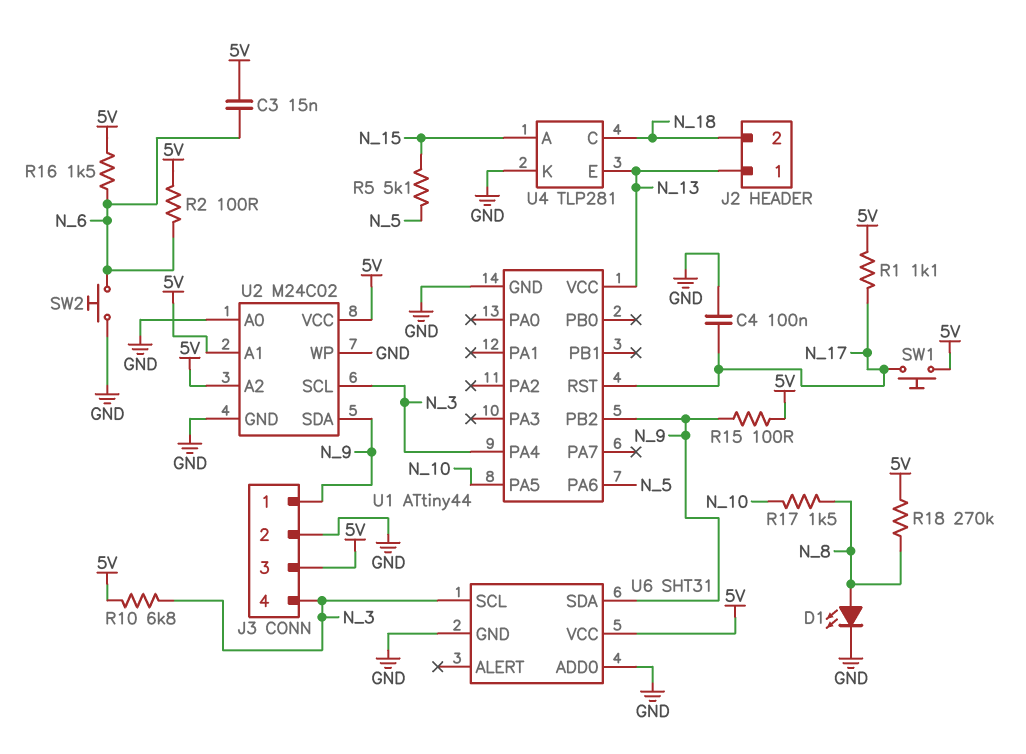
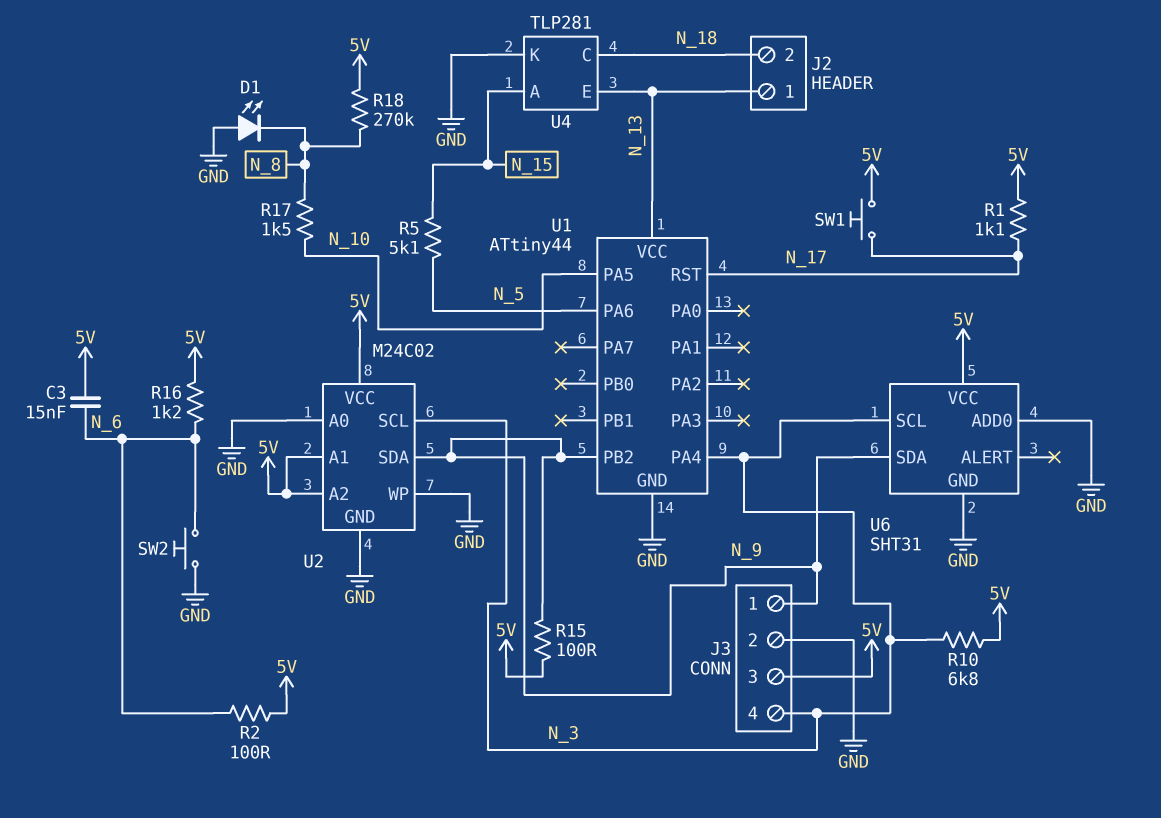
C4: 100nF (GND, N_17) -> none
D1: LED (A N_8, K GND) -> LED (A GND, K N_8)
R16: 1.5k (5V, N_6) -> 1.2k (5V, N_6)

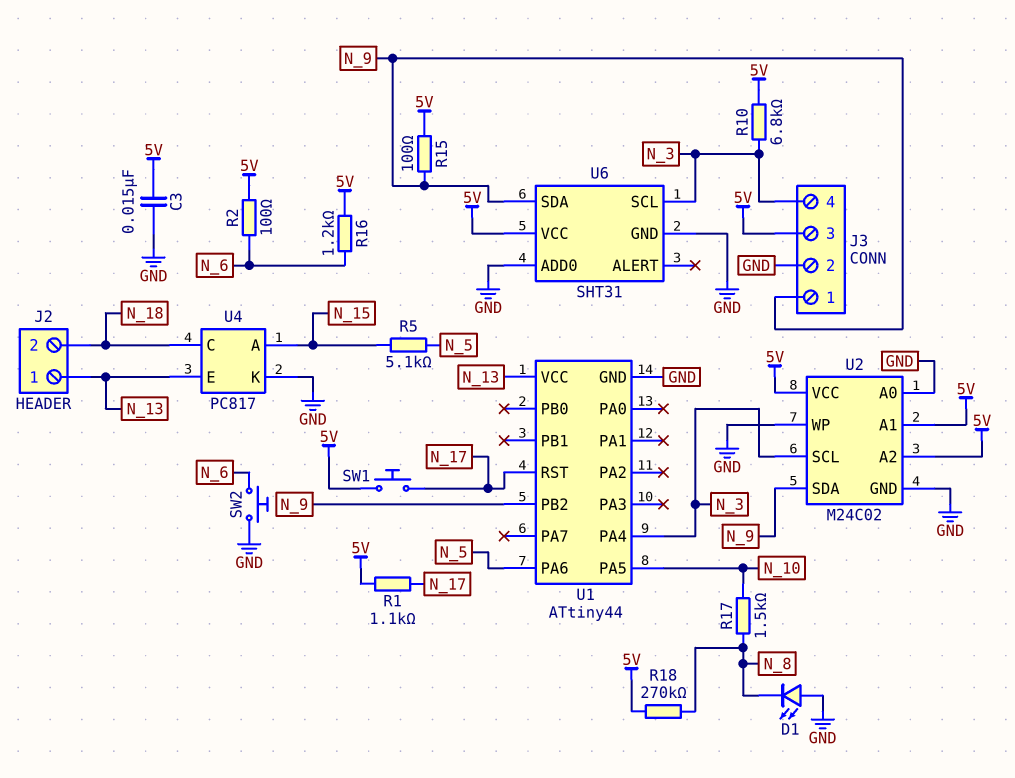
C3: 15nF (5V, N_6) -> 15nF (5V, GND)
U4: TLP281 -> PC817

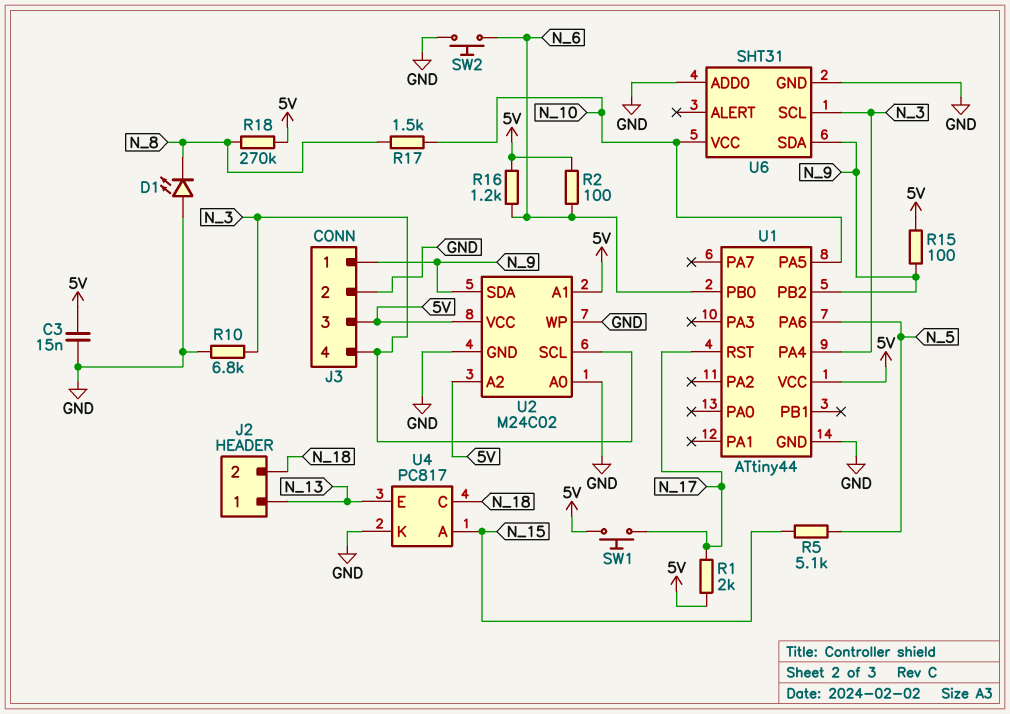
R1: 1.1k (5V, N_17) -> 2k (5V, N_17)
R10: 6.8k (5V, N_3) -> 6.8k (GND, N_3)
U1 pin PB0: none -> N_6
U1 pin VCC: N_13 -> 5V
U6 pin VCC: 5V -> N_10

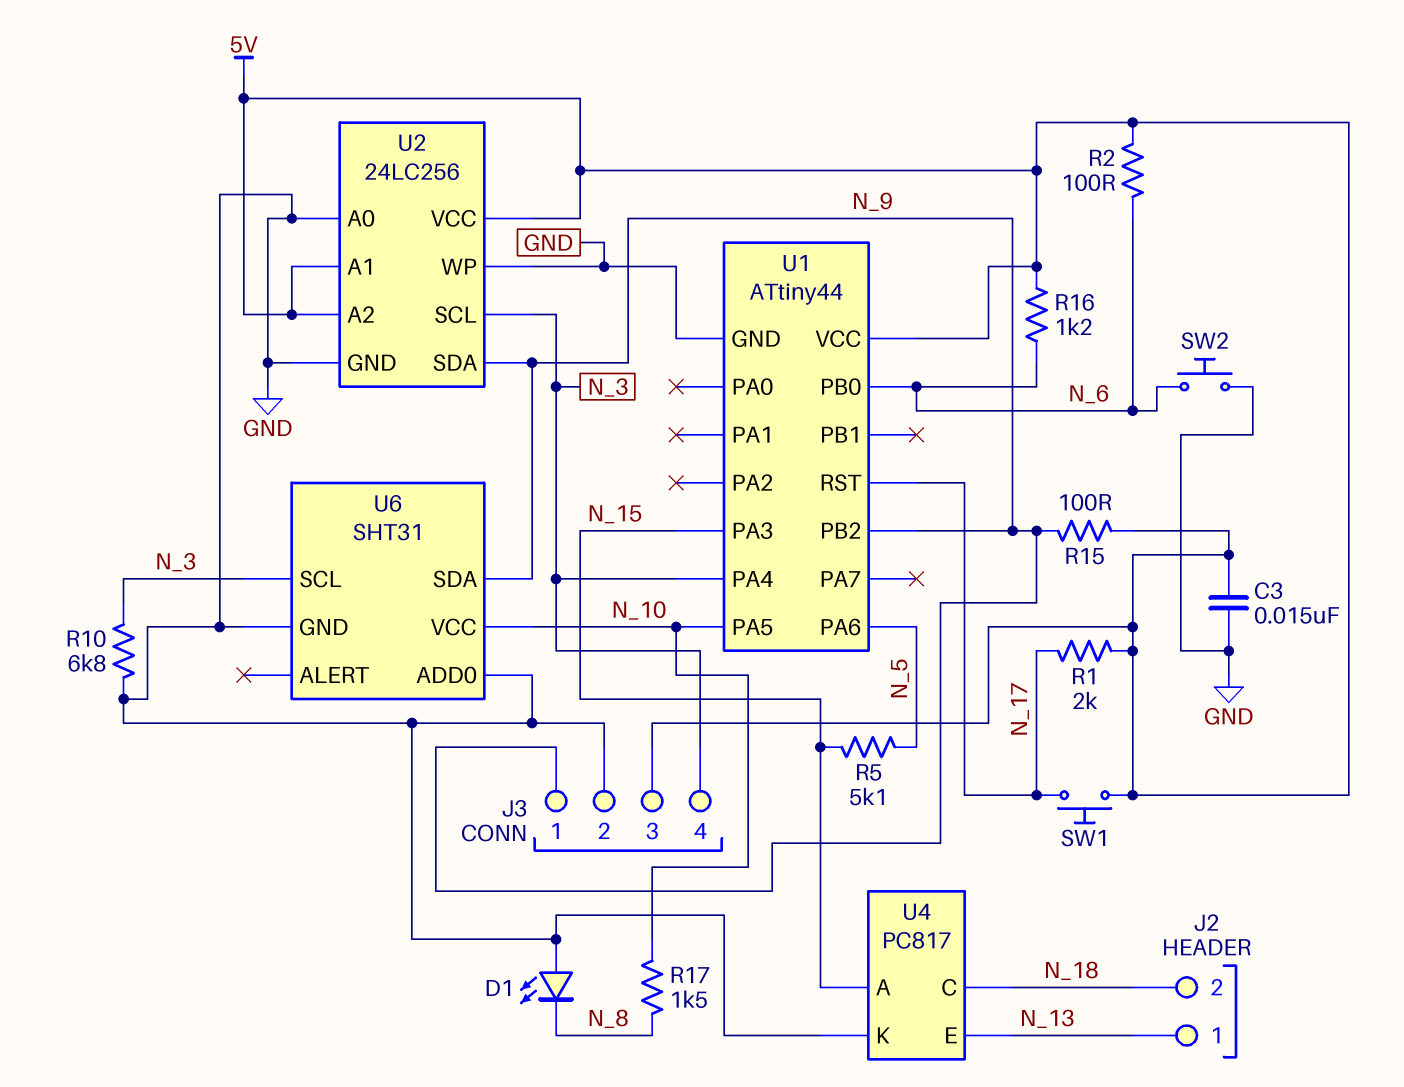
R18: 270k (5V, N_8) -> none
U1 pin PA3: none -> N_15
U2: M24C02 -> 24LC256

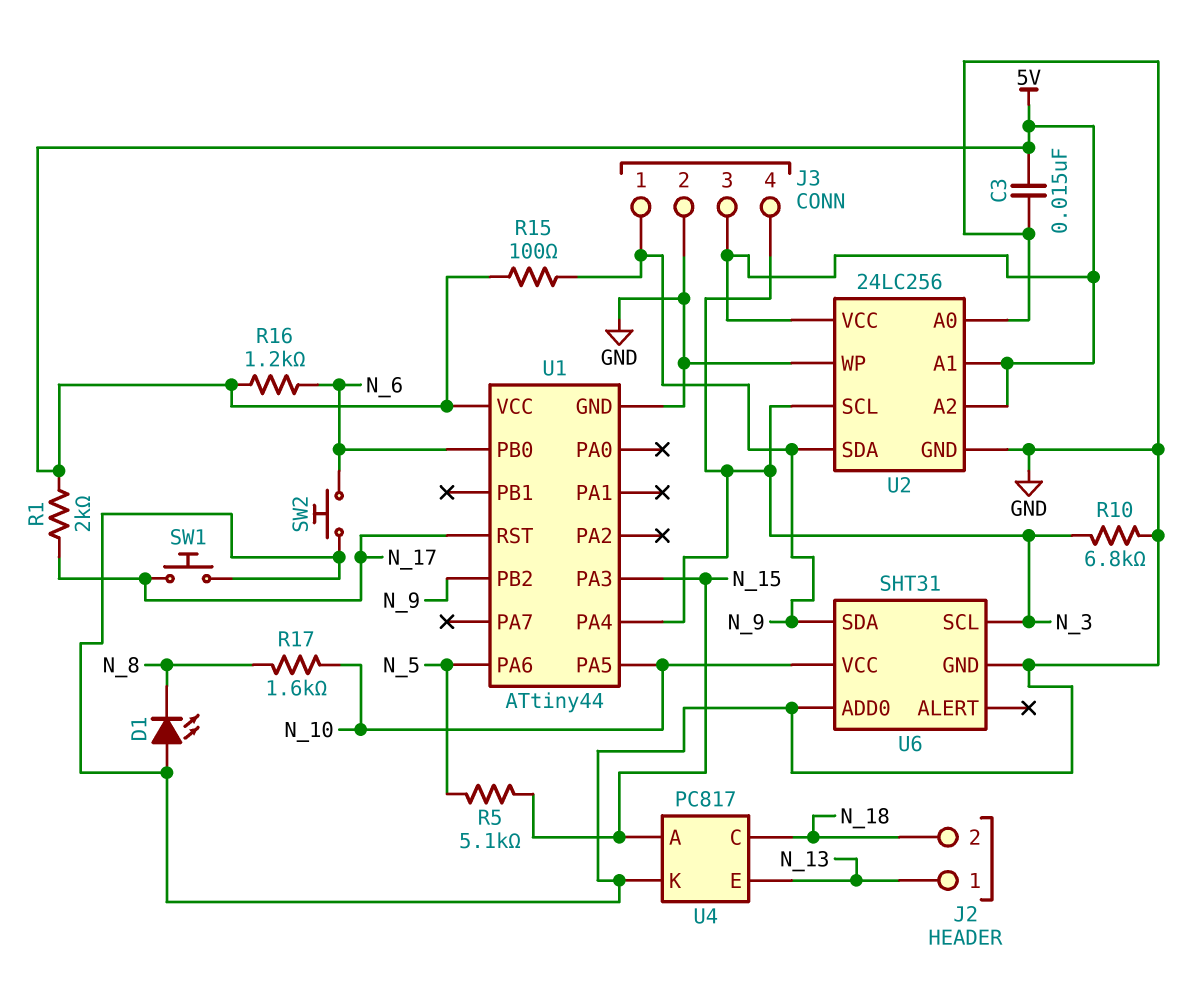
R2: 100 (5V, N_6) -> none
R17: 1.5k (N_8, N_10) -> 1.6k (N_8, N_10)
SW1: button (5V, N_17) -> button (GND, N_17)

